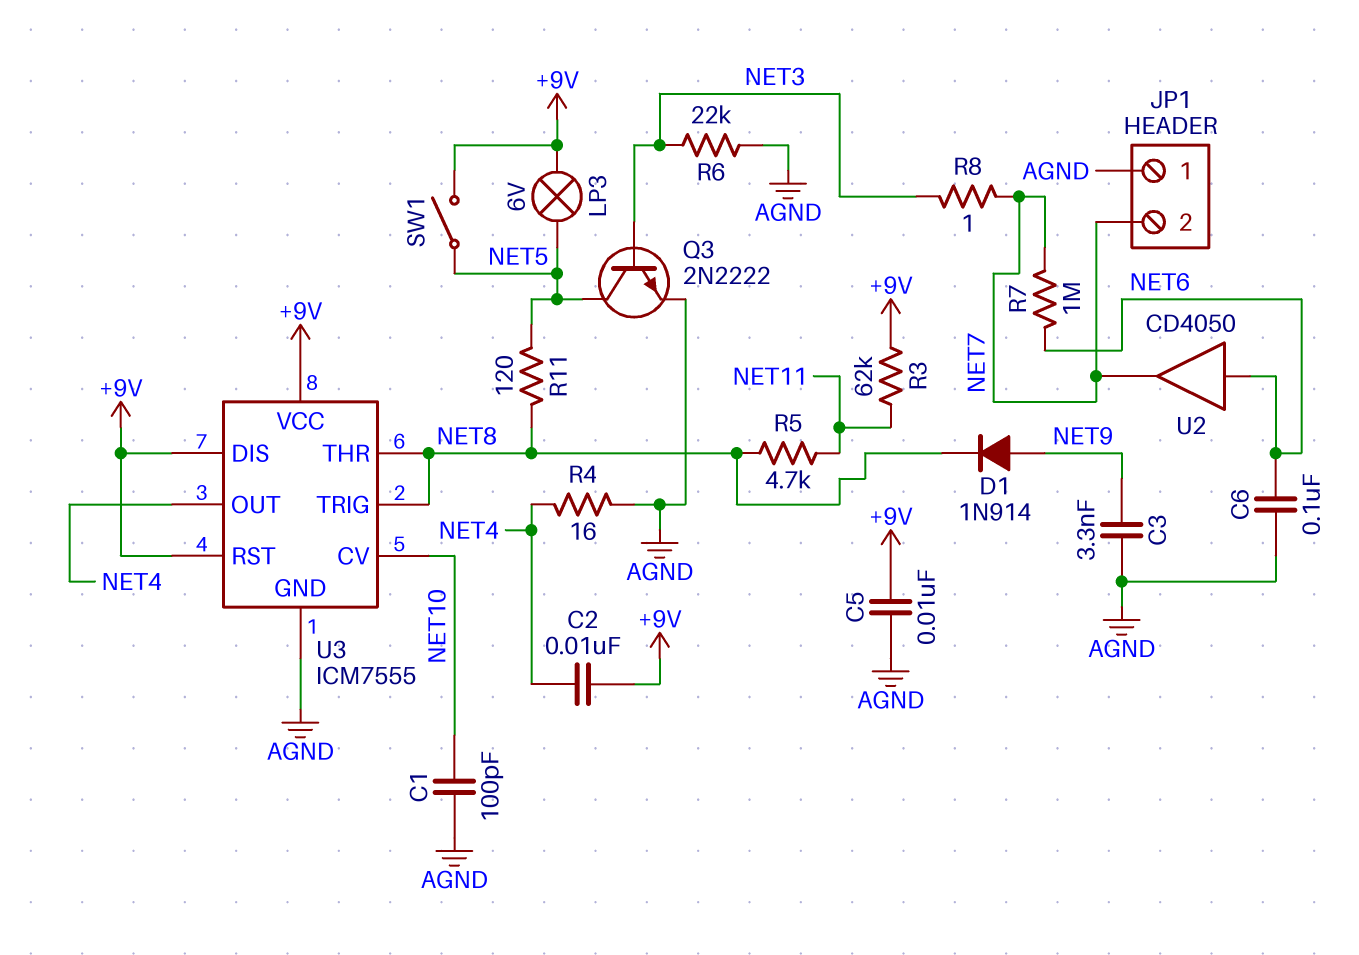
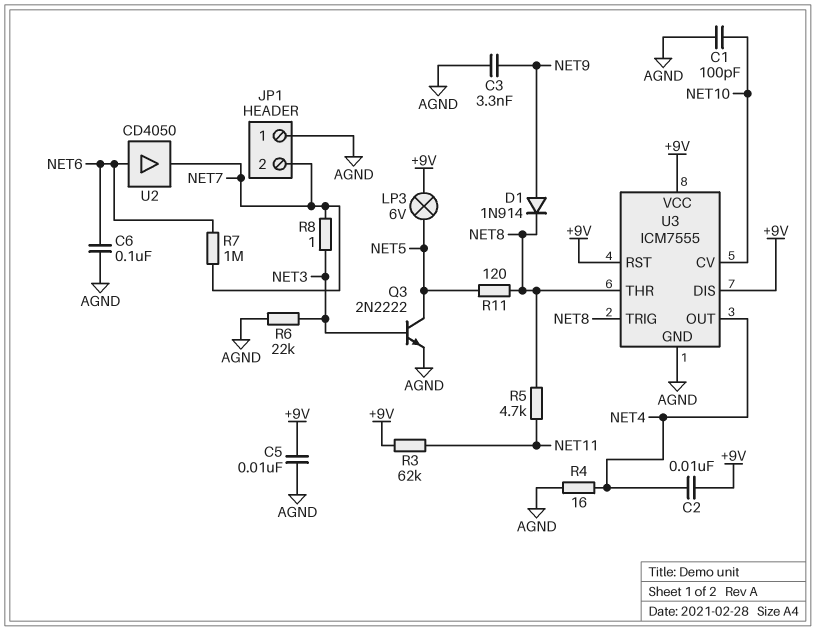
SW1: switch (+9V, NET5) -> none

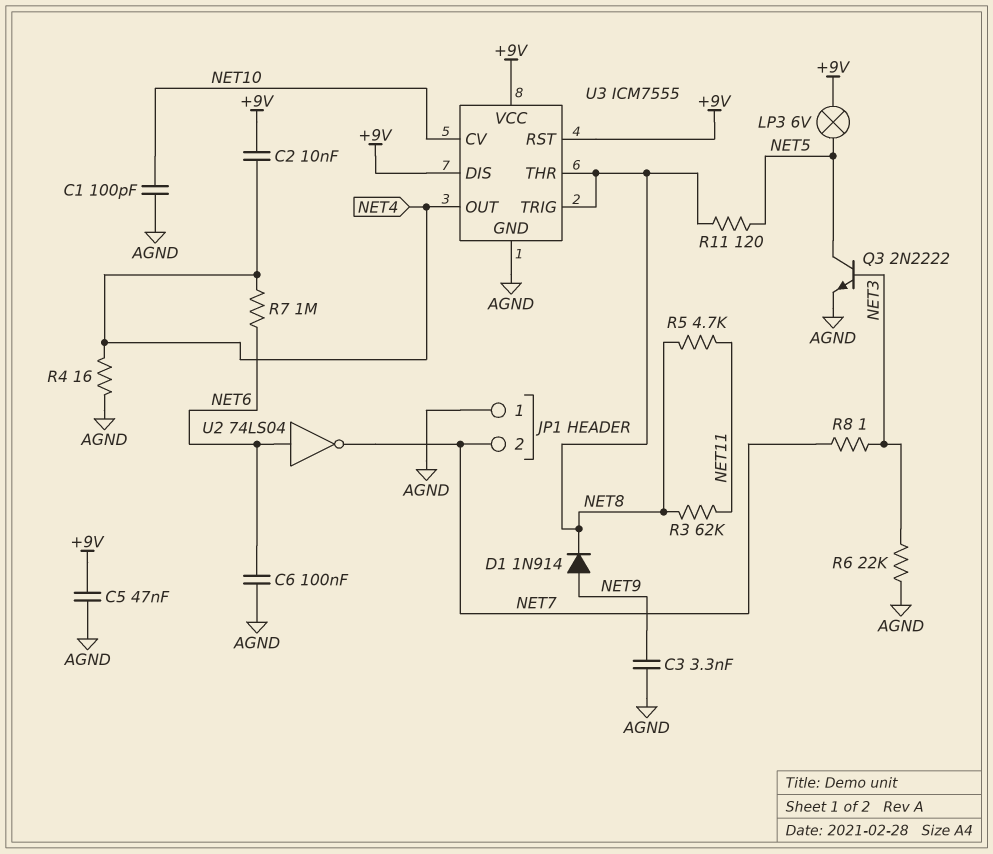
C5: 10nF (+9V, AGND) -> 47nF (+9V, AGND)
R3: 62k (+9V, NET11) -> 62k (NET8, NET11)
R7: 1M (NET6, NET7) -> 1M (NET4, NET6)
U2: buffer CD4050 (in NET6, out NET7) -> NOT 74LS04 (in NET6, out NET7)

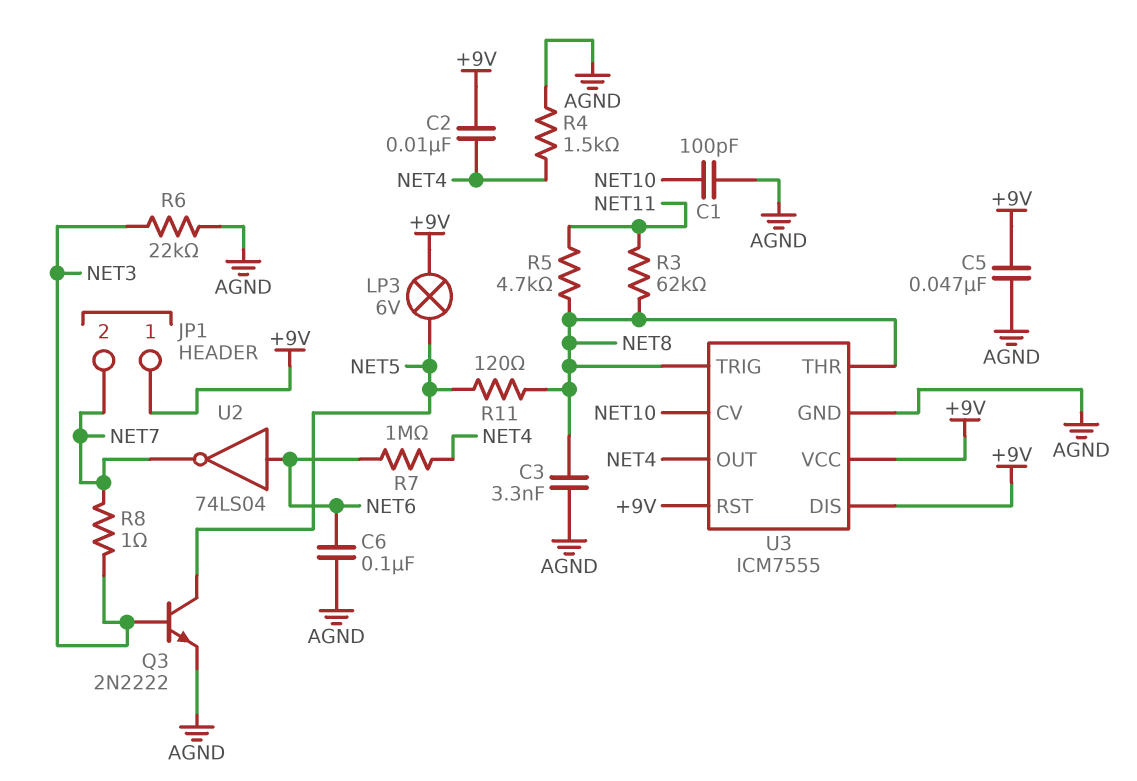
C3: 3.3nF (AGND, NET9) -> 3.3nF (AGND, NET8)
D1: diode 1N914 (A NET9, K NET8) -> none
JP1 pin 1: AGND -> +9V
R4: 16 (AGND, NET4) -> 1.5k (AGND, NET4)

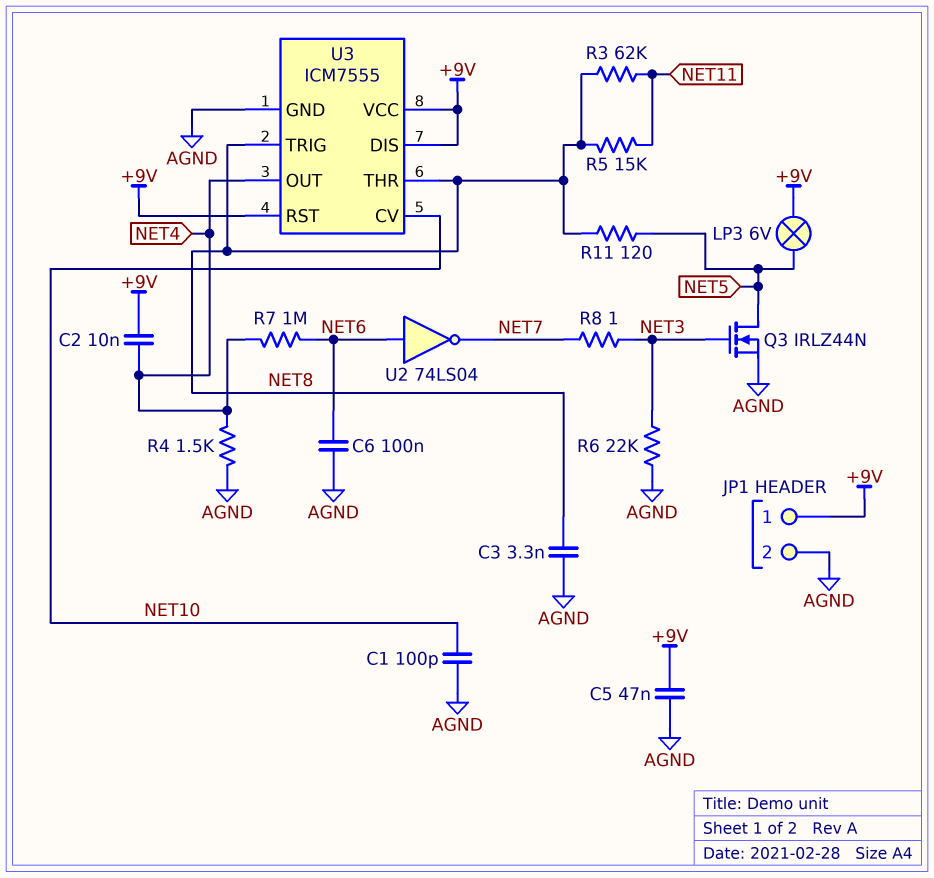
JP1 pin 2: NET7 -> AGND
Q3: NPN 2N2222 (B NET3, C NET5, E AGND) -> NMOS IRLZ44N (G NET3, D NET5, S AGND)
R5: 4.7k (NET8, NET11) -> 15k (NET8, NET11)

